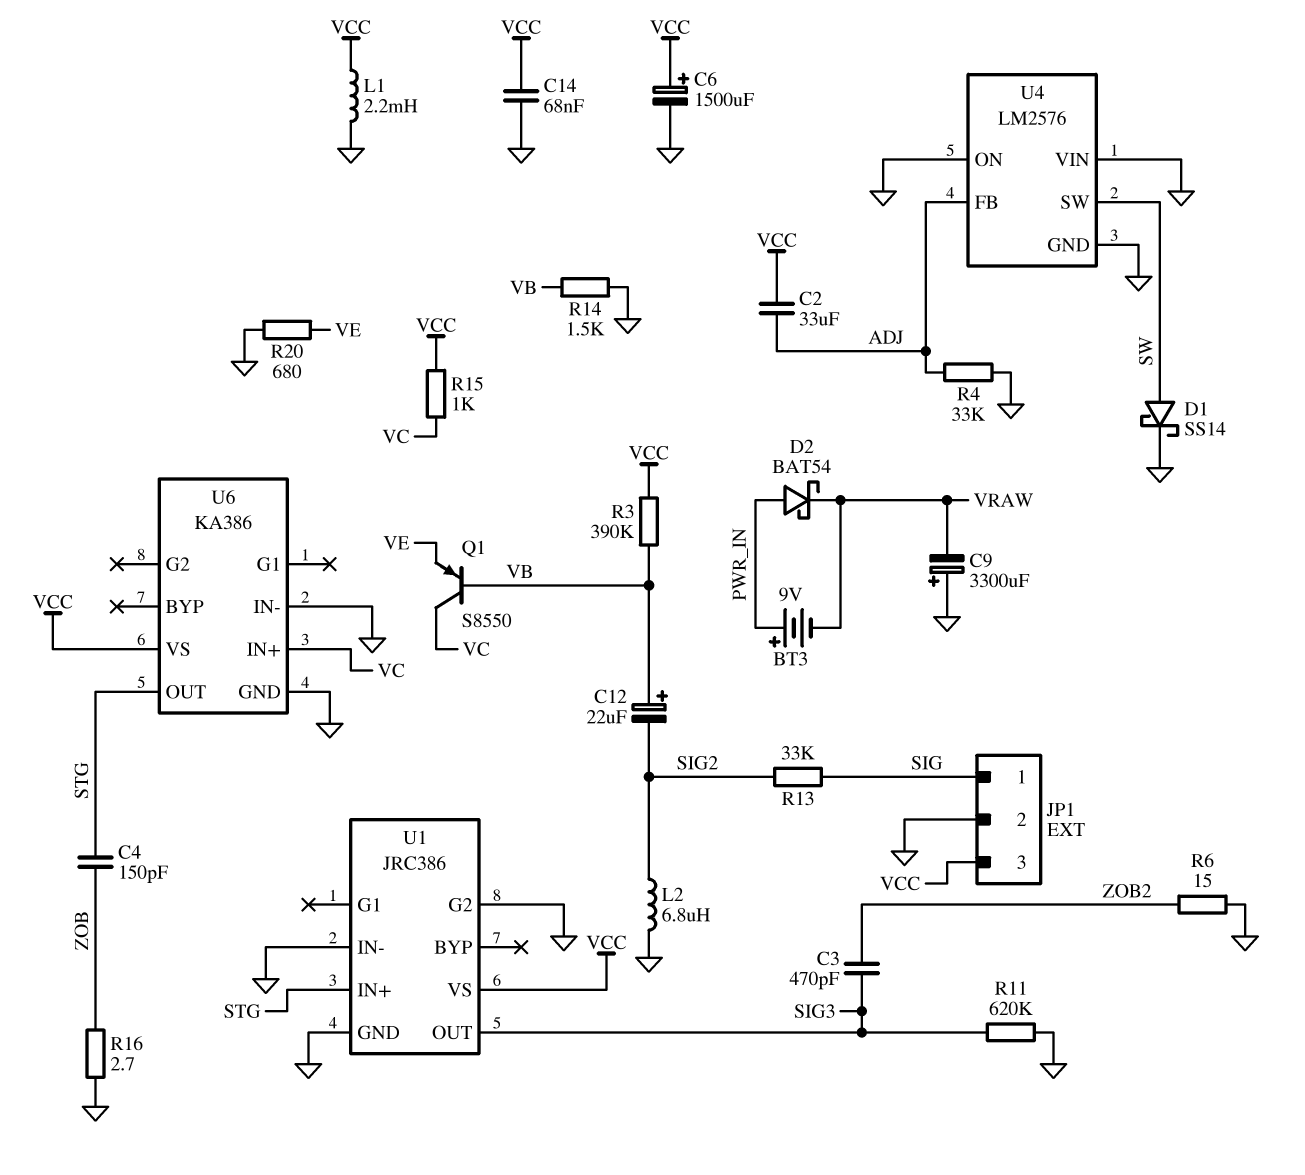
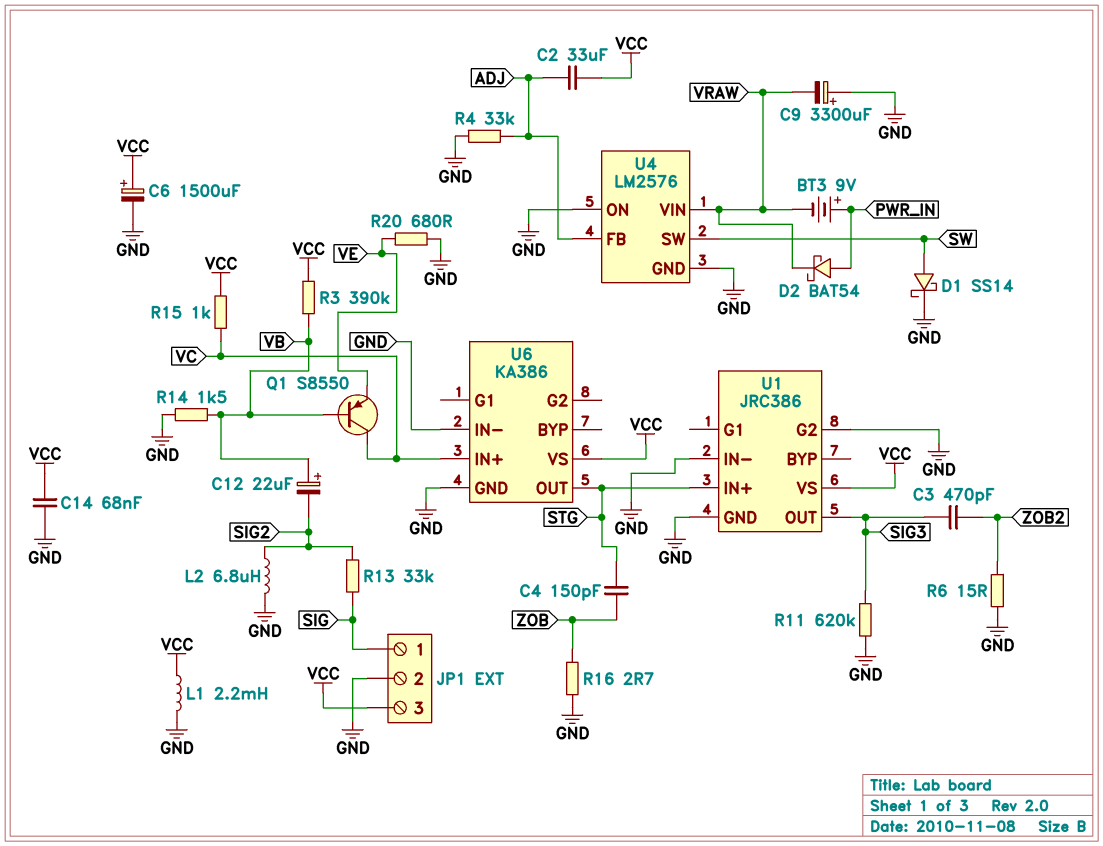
U4 pin VIN: GND -> VRAW

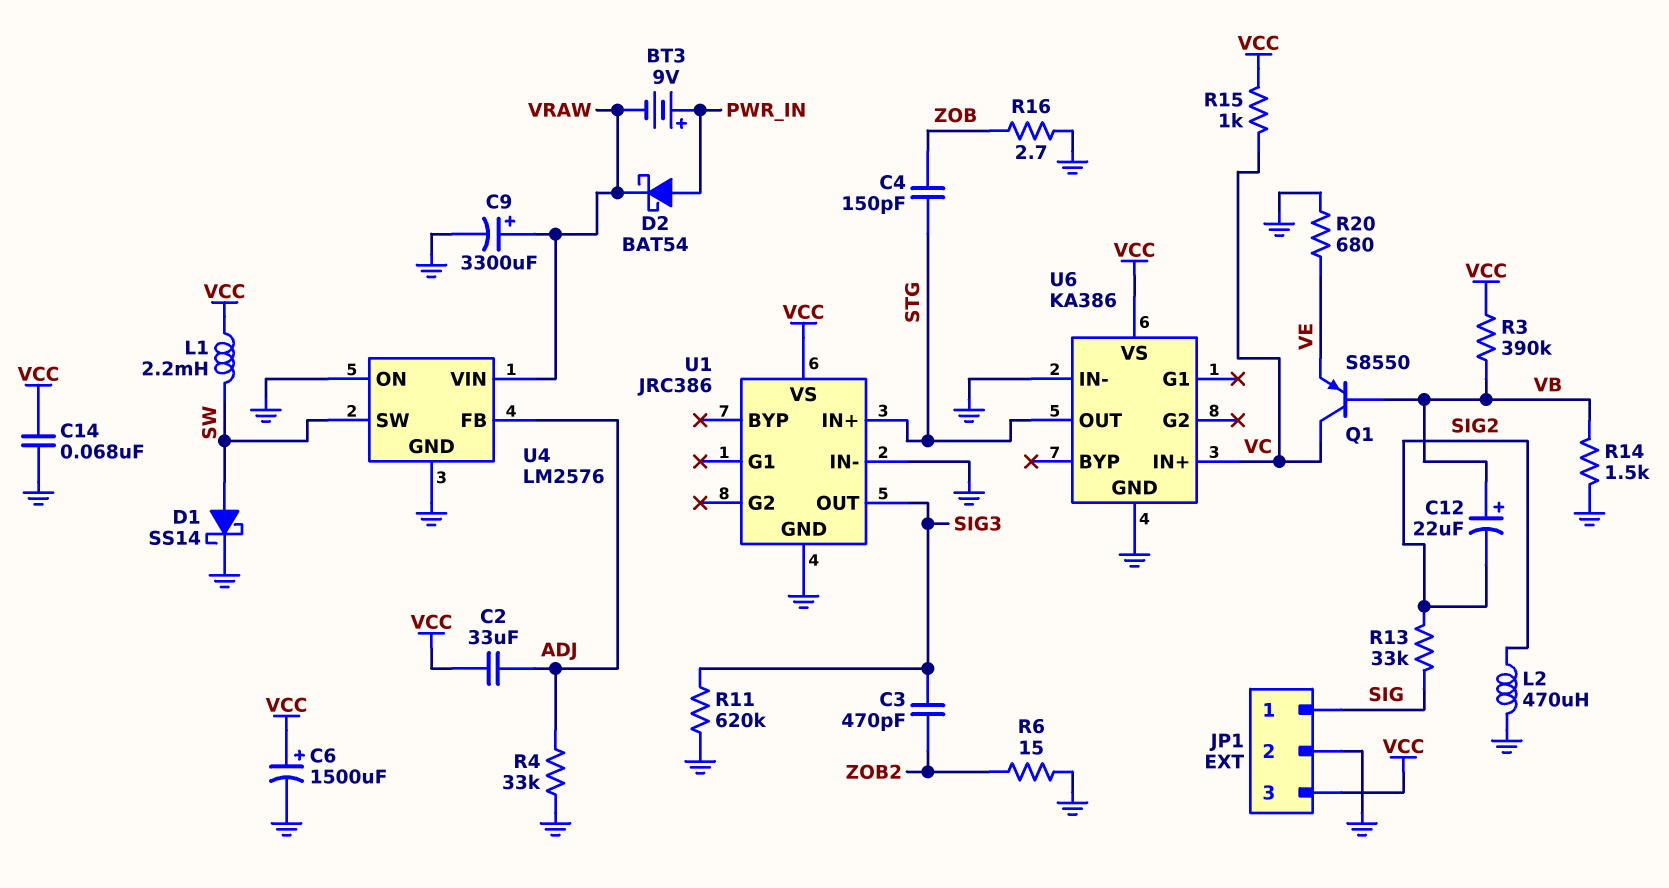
C9: 3300uF (plus GND, minus VRAW) -> 3300uF (plus VRAW, minus GND)
L1: 2.2mH (GND, VCC) -> 2.2mH (SW, VCC)
L2: 6.8uH (GND, SIG2) -> 470uH (GND, SIG2)
U1 pin G2: GND -> none

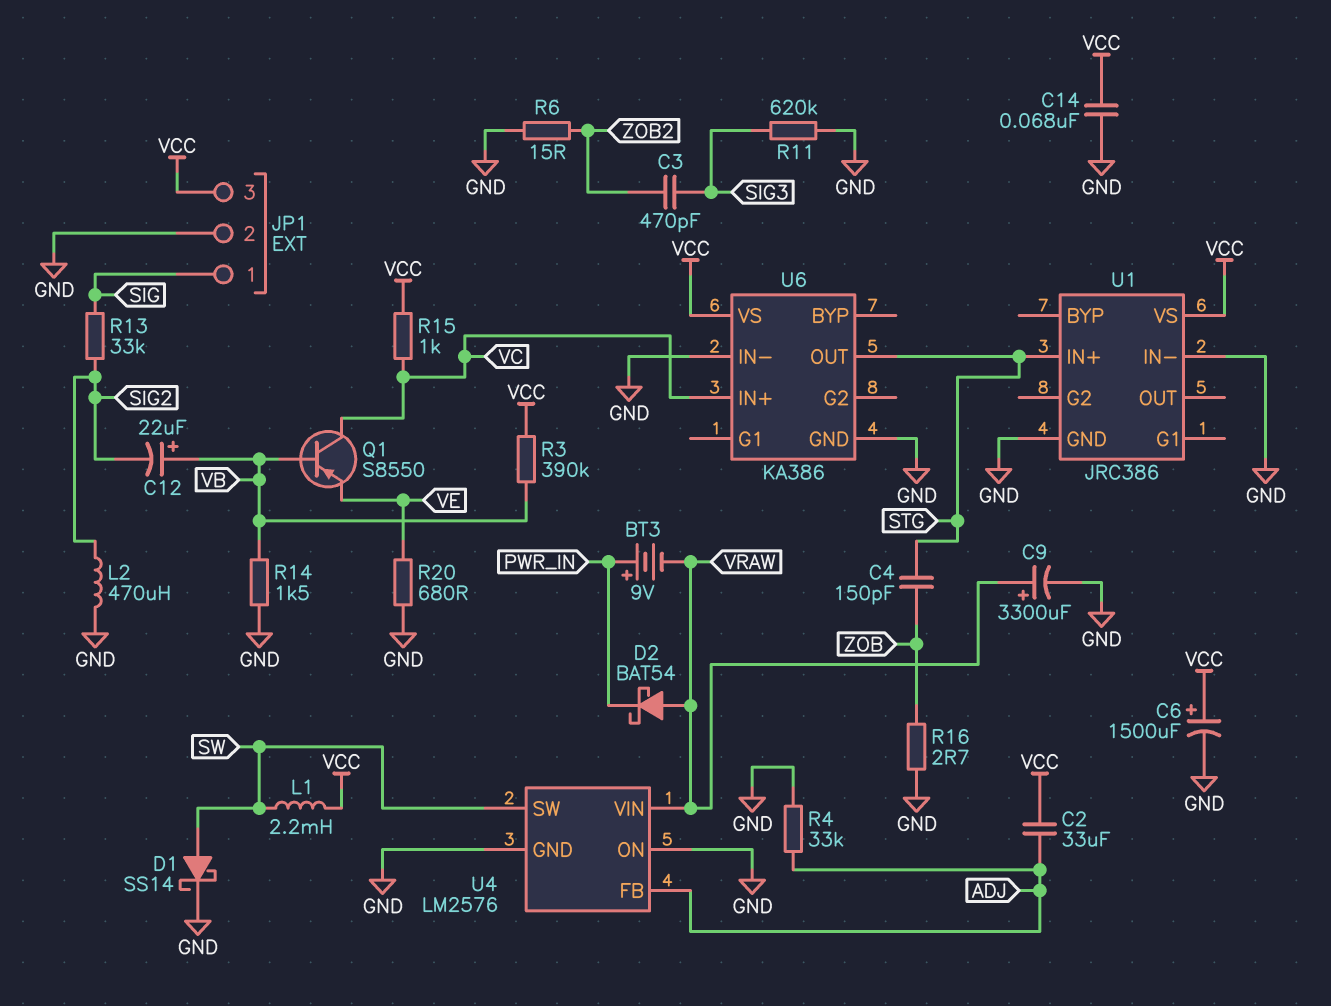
D2: schottky BAT54 (A PWR_IN, K VRAW) -> schottky BAT54 (A VRAW, K PWR_IN)
U1 pin OUT: SIG3 -> none

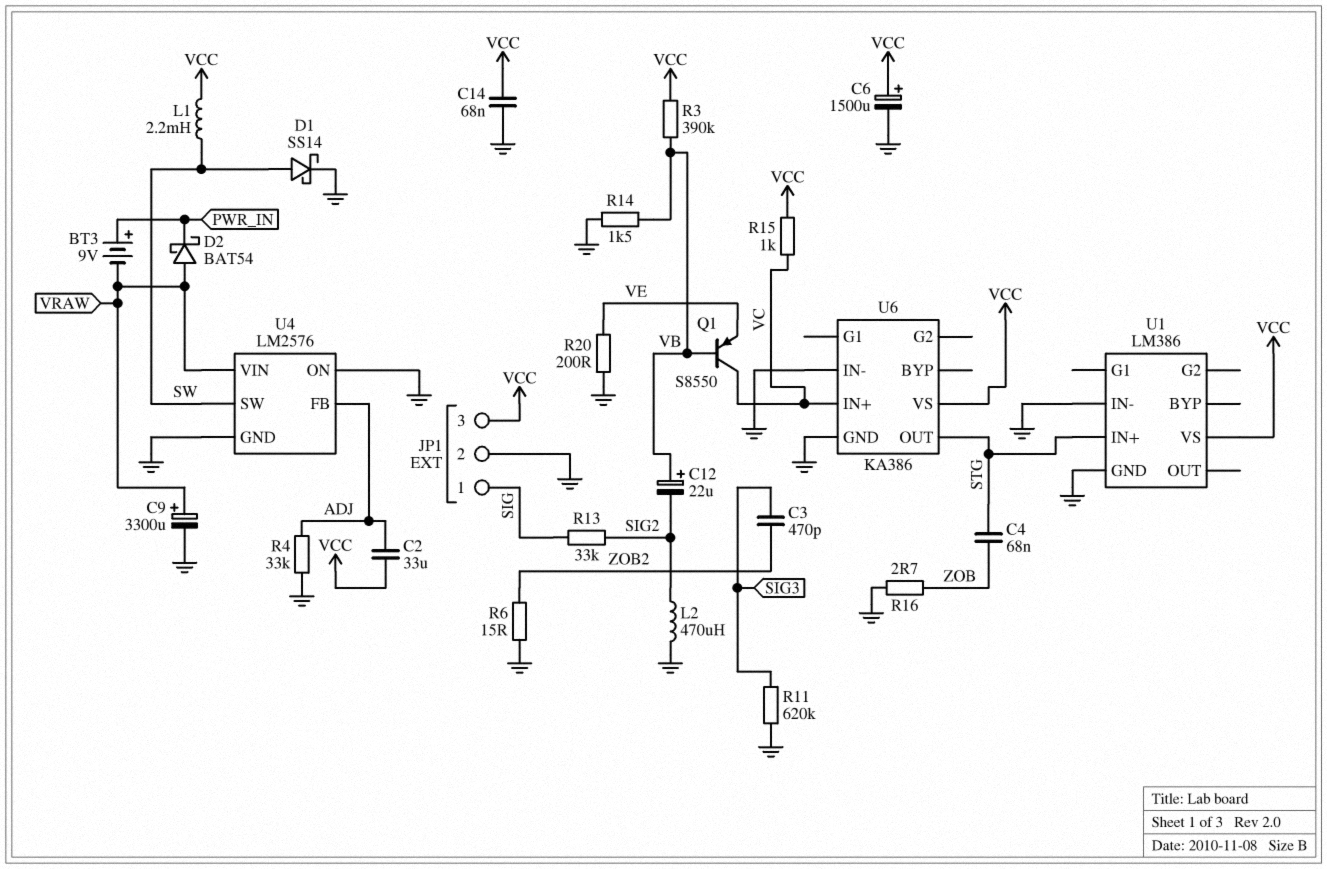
C4: 150pF (STG, ZOB) -> 68nF (STG, ZOB)
R20: 680 (GND, VE) -> 200 (GND, VE)
U1: JRC386 -> LM386

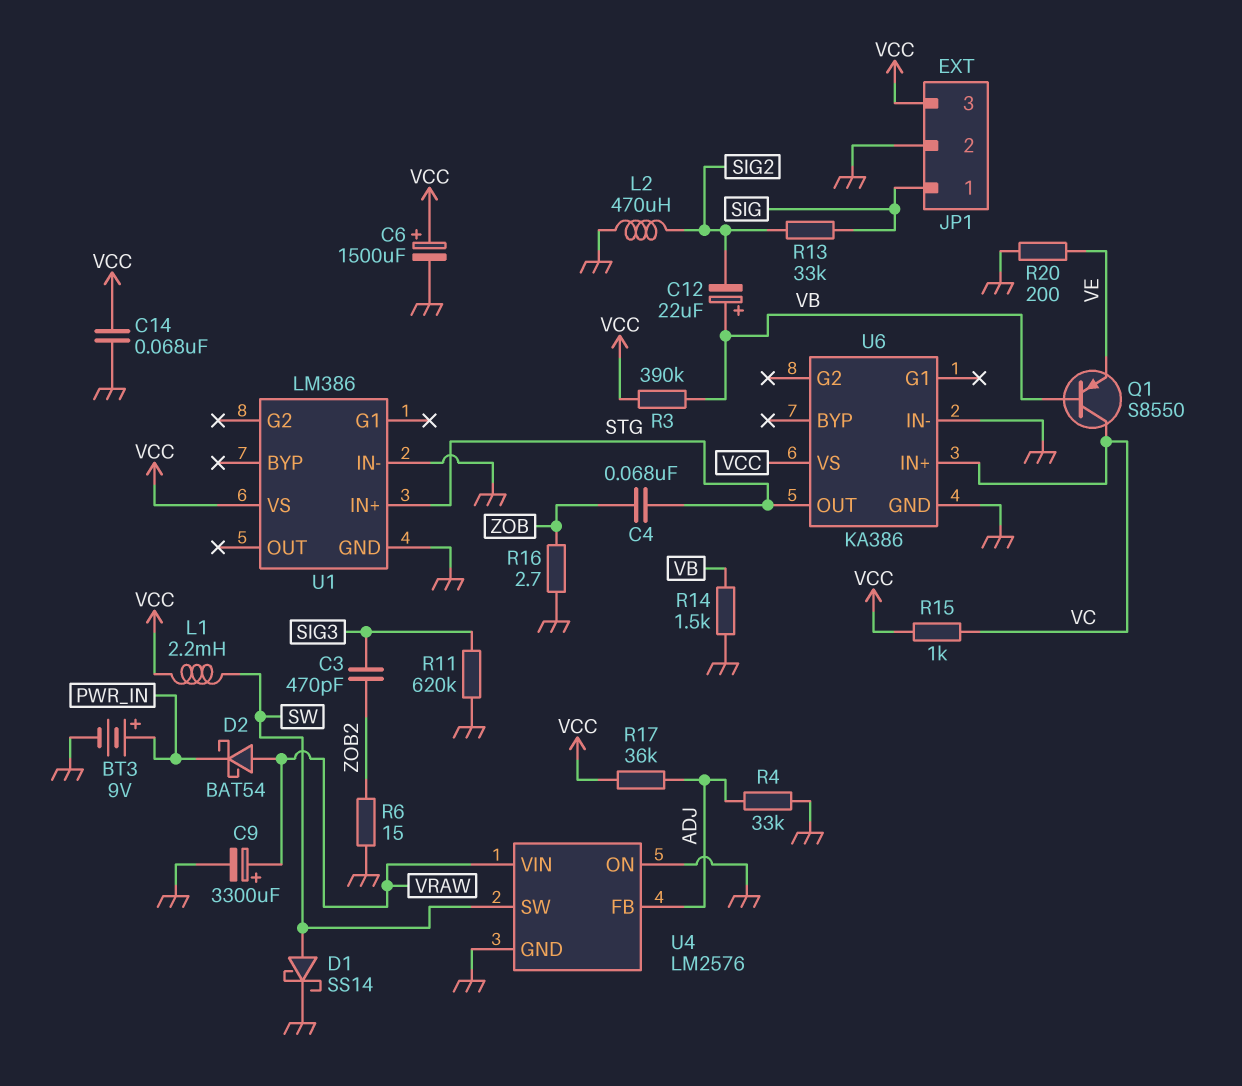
BT3: 9V (plus PWR_IN, minus VRAW) -> 9V (plus PWR_IN, minus GND)
C2: 33uF (ADJ, VCC) -> none
R17: none -> 36k (ADJ, VCC)

